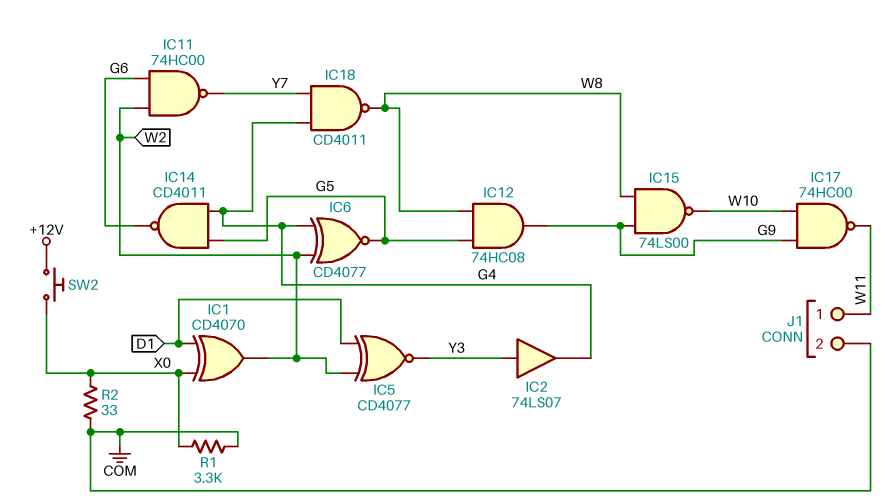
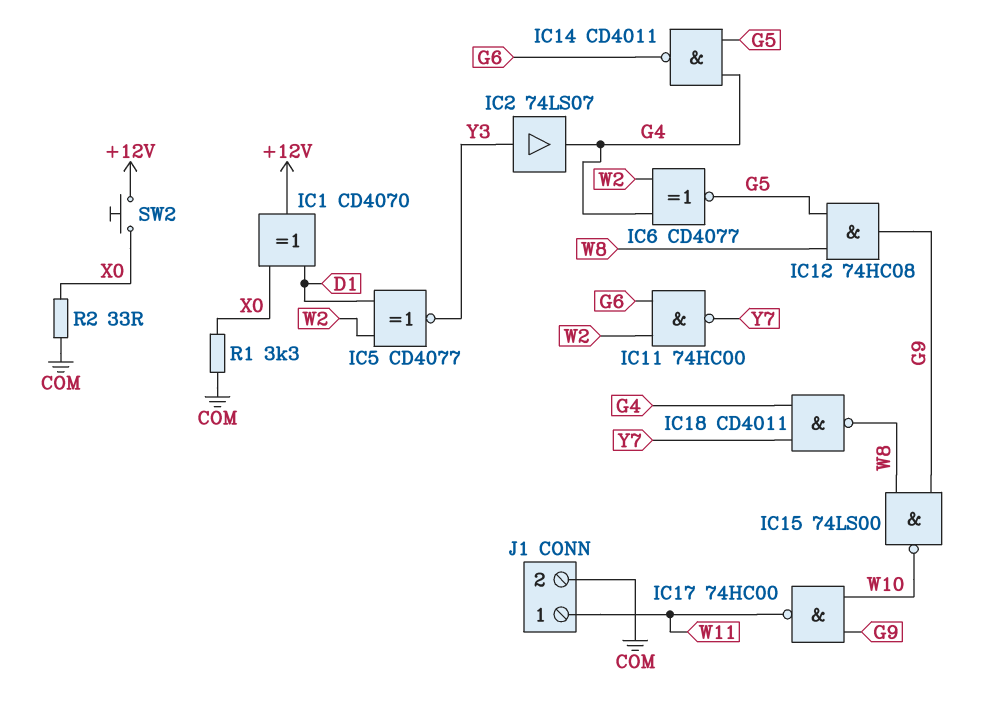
IC1: XOR CD4070 (in D1, in X0, out W2) -> XOR CD4070 (in D1, in X0, out +12V)

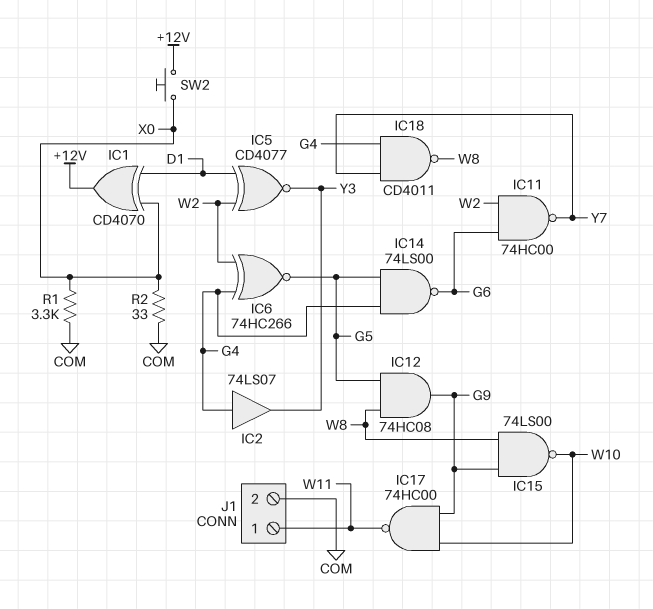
IC2: buffer 74LS07 (in Y3, out G4) -> buffer 74LS07 (in G4, out Y3)
IC6: XNOR CD4077 (in G4, in W2, out G5) -> XNOR 74HC266 (in G4, in W2, out G5)
IC14: NAND CD4011 (in G4, in G5, out G6) -> NAND 74LS00 (in G4, in G5, out G6)

